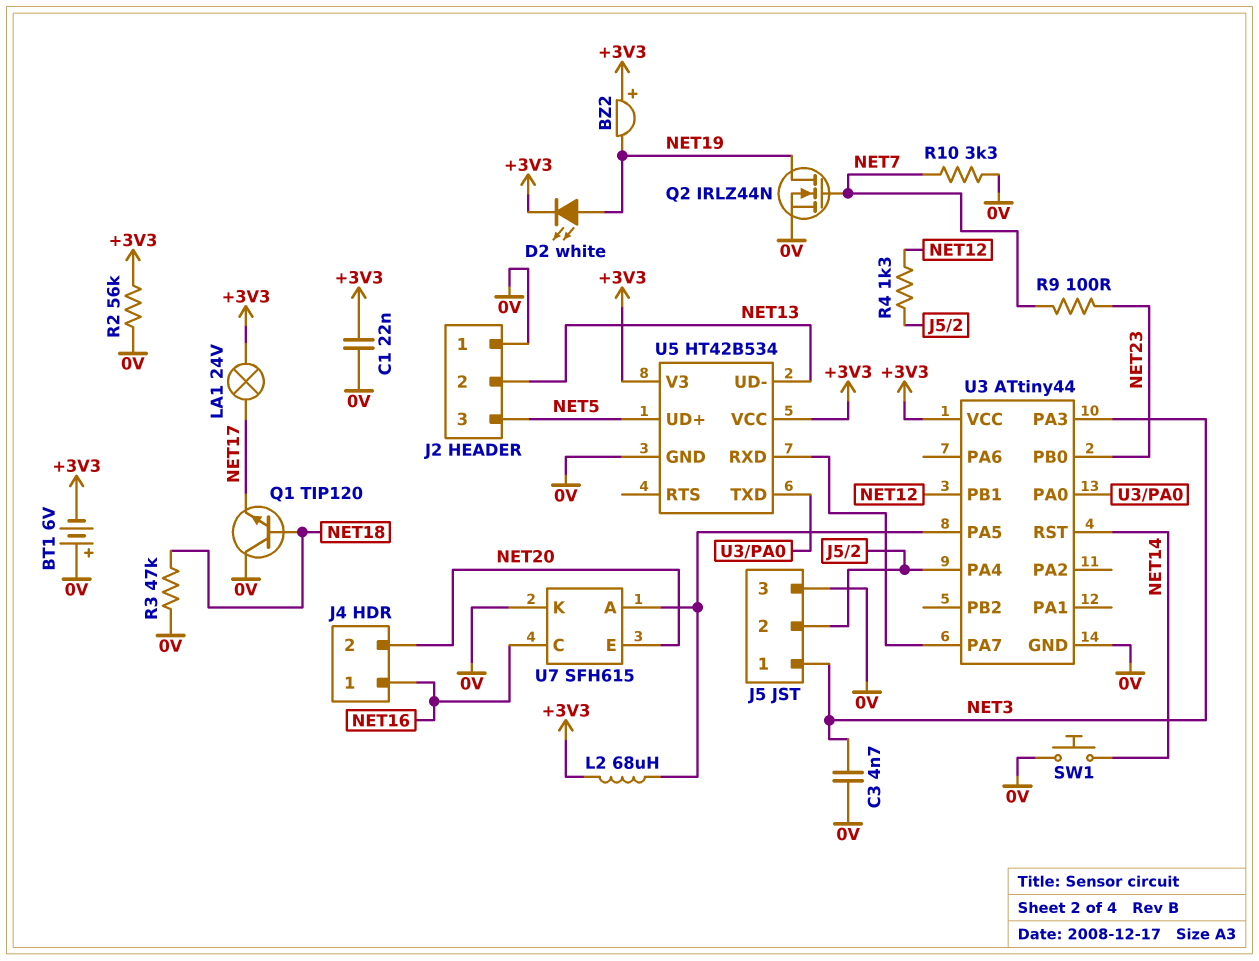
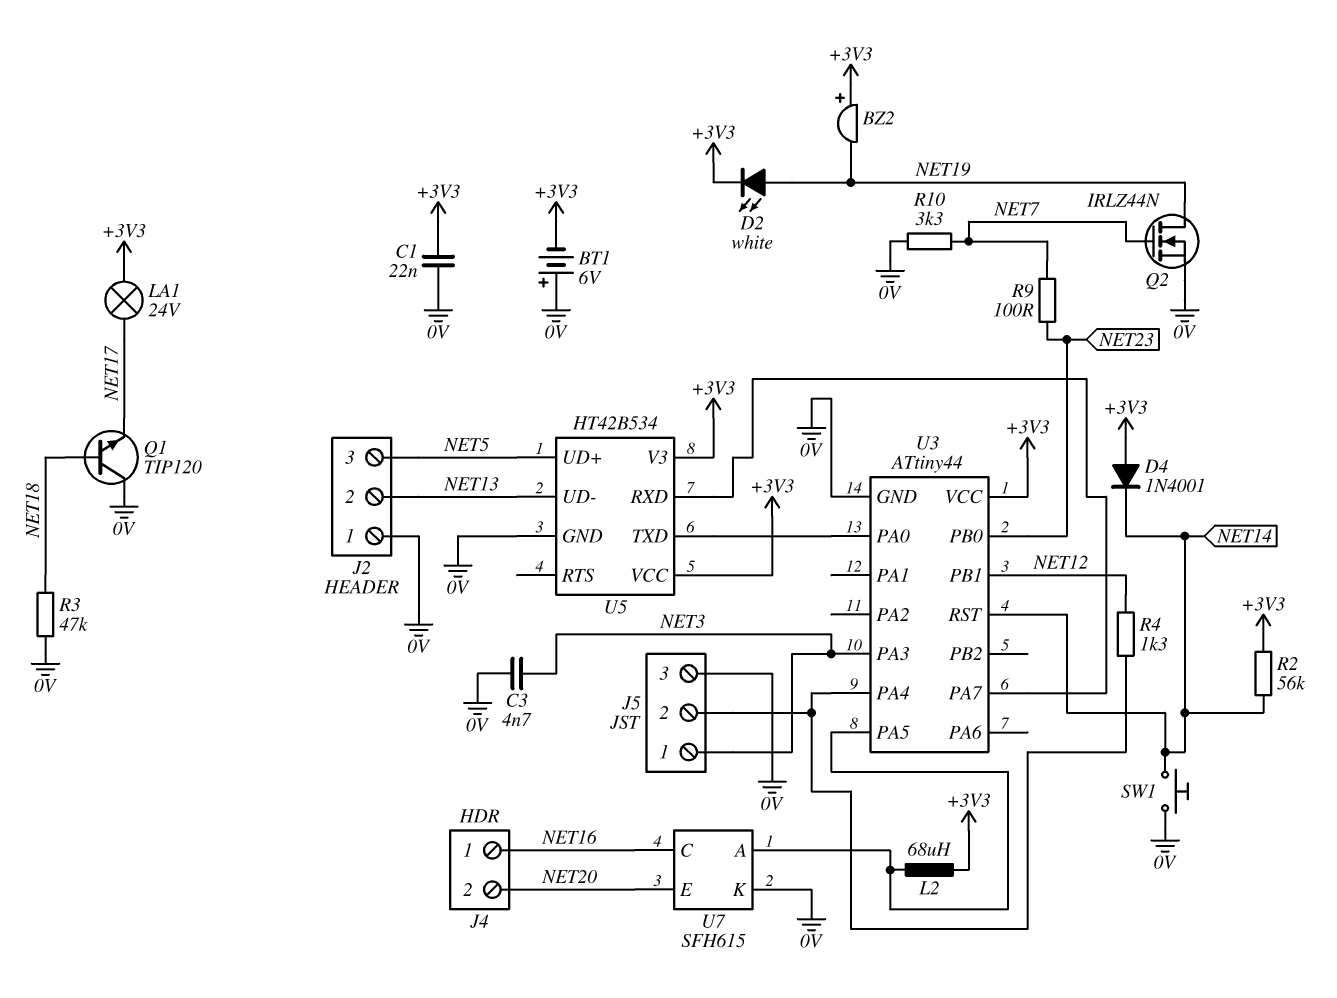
D4: none -> diode 1N4001 (A +3V3, K NET14)
R2: 56k (+3V3, 0V) -> 56k (+3V3, NET14)

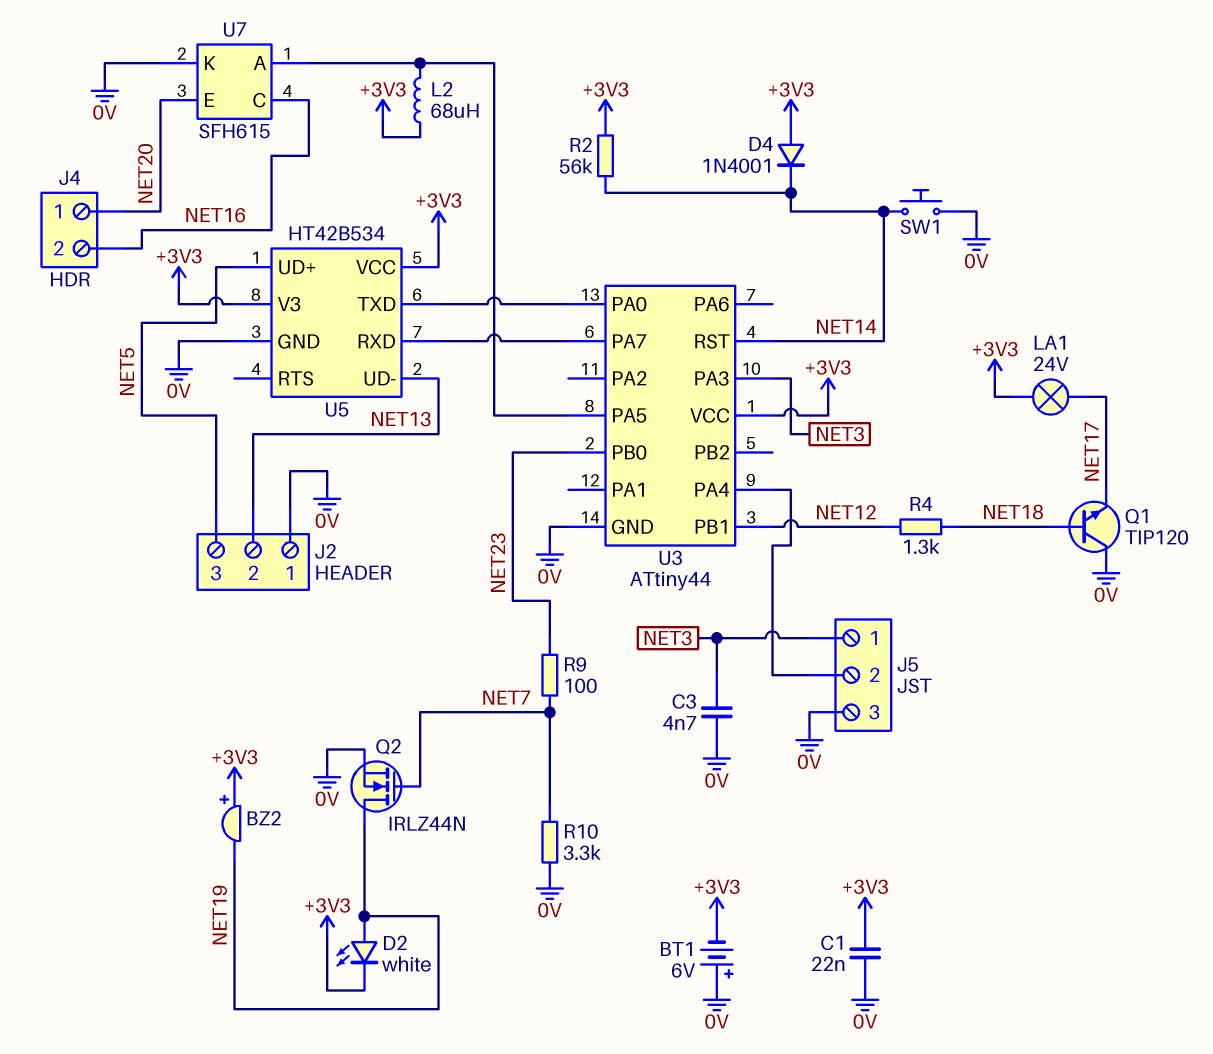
J4 pin 1: NET16 -> NET20
J4 pin 2: NET20 -> NET16
R3: 47k (0V, NET18) -> none
R4: 1.3k (J5/2, NET12) -> 1.3k (NET12, NET18)

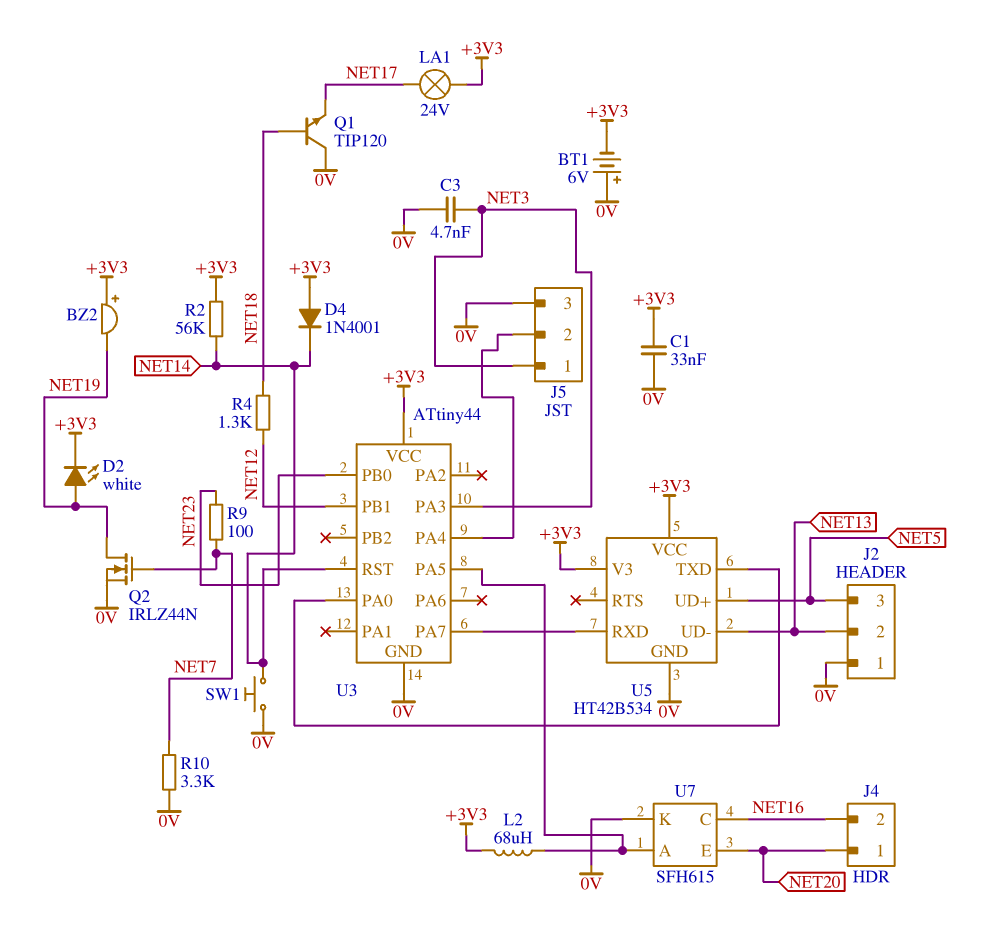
C1: 22nF (+3V3, 0V) -> 33nF (+3V3, 0V)

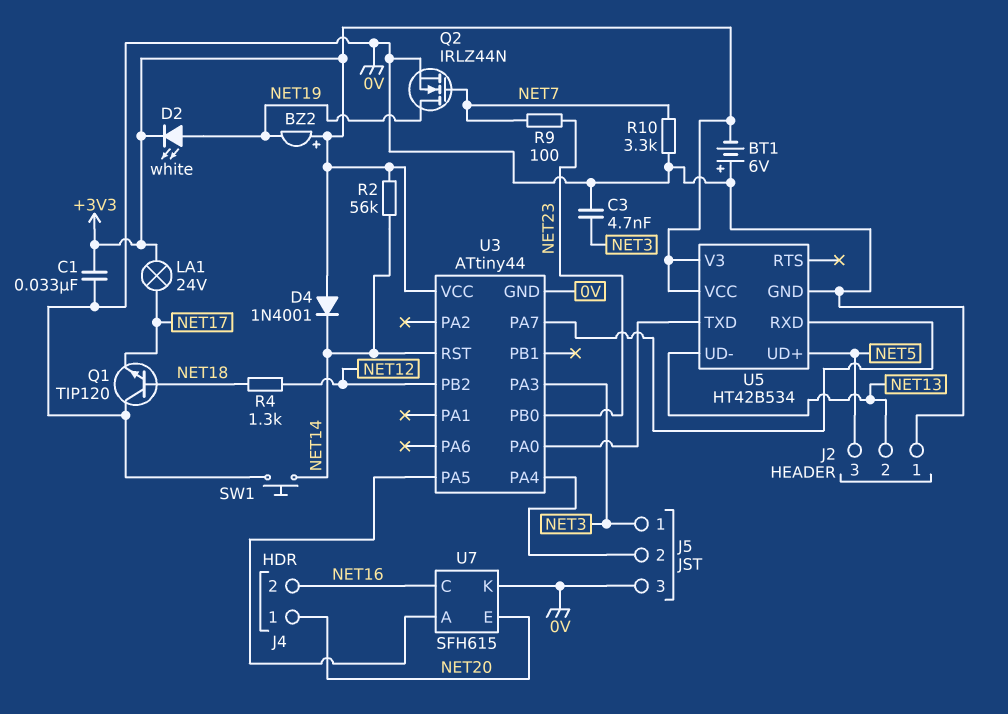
L2: 68uH (+3V3, U3/PA5) -> none
U3 pin PB1: NET12 -> none
U3 pin PB2: none -> NET12

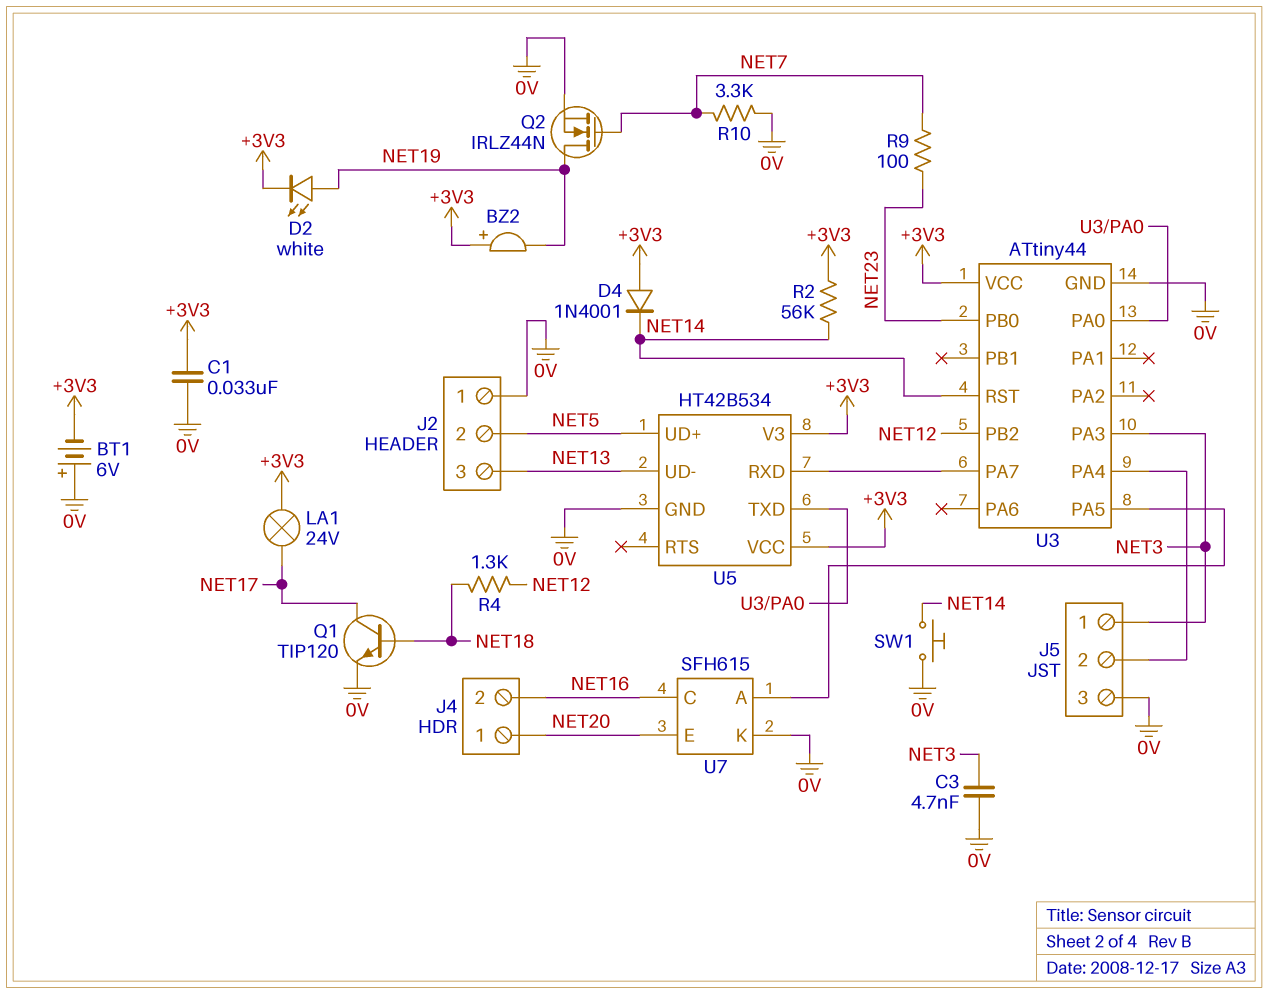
J2 pin 2: NET13 -> NET5
J2 pin 3: NET5 -> NET13
Q1: NPN TIP120 (B NET18, C 0V, E NET17) -> NPN TIP120 (B NET18, C NET17, E 0V)

